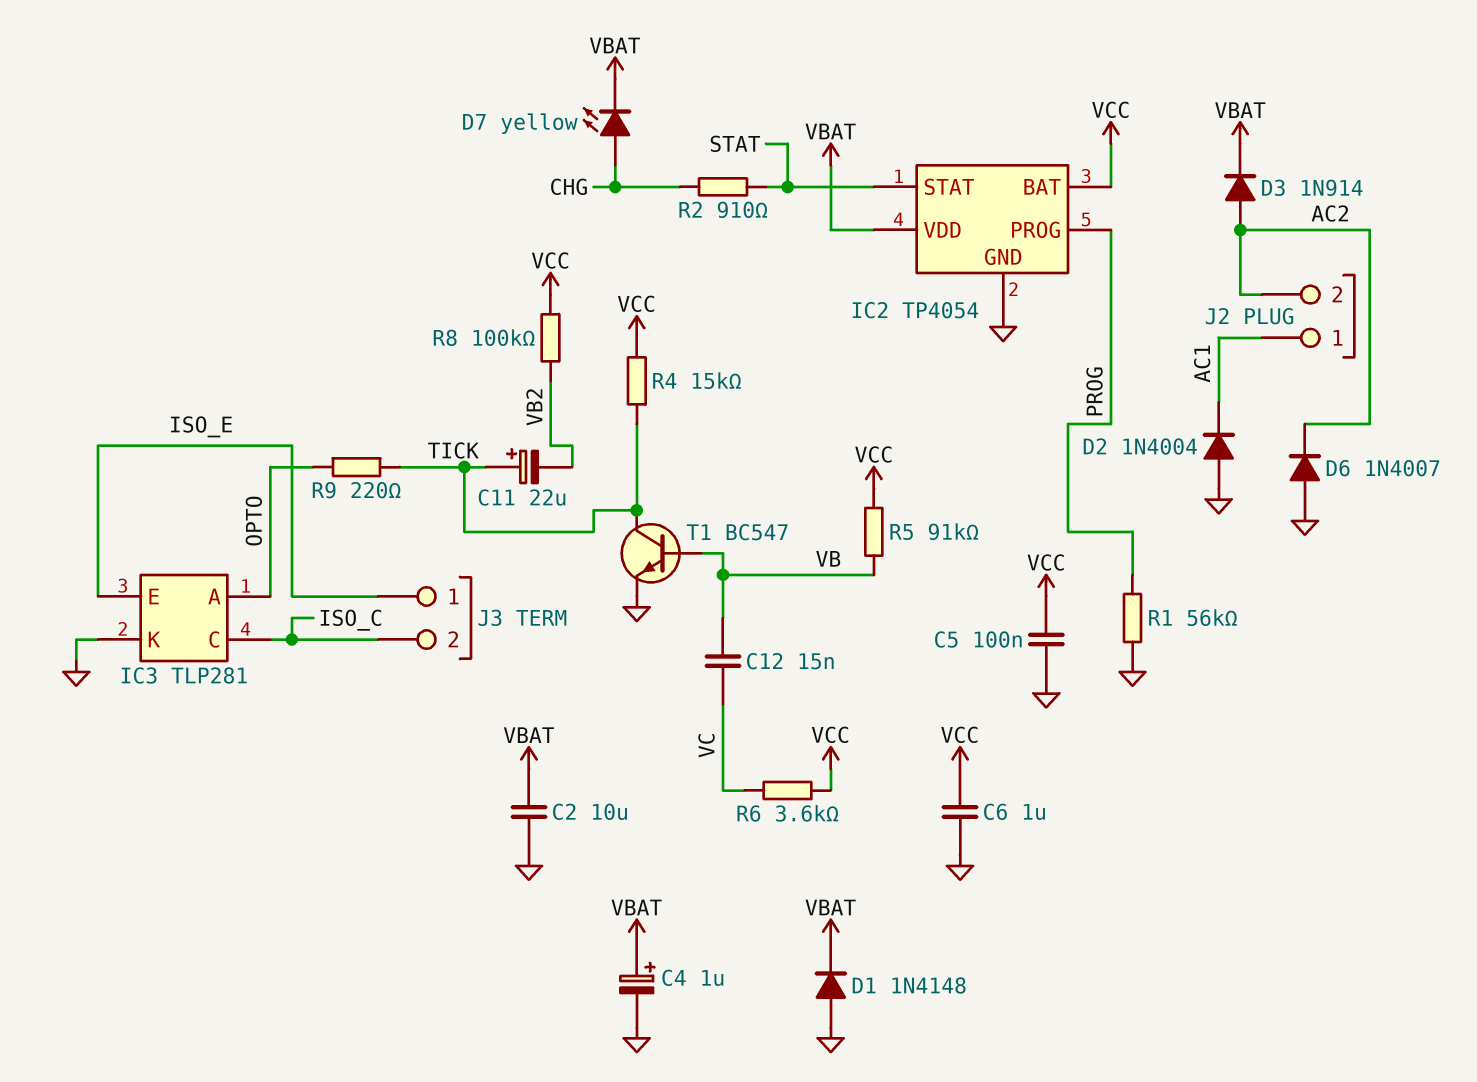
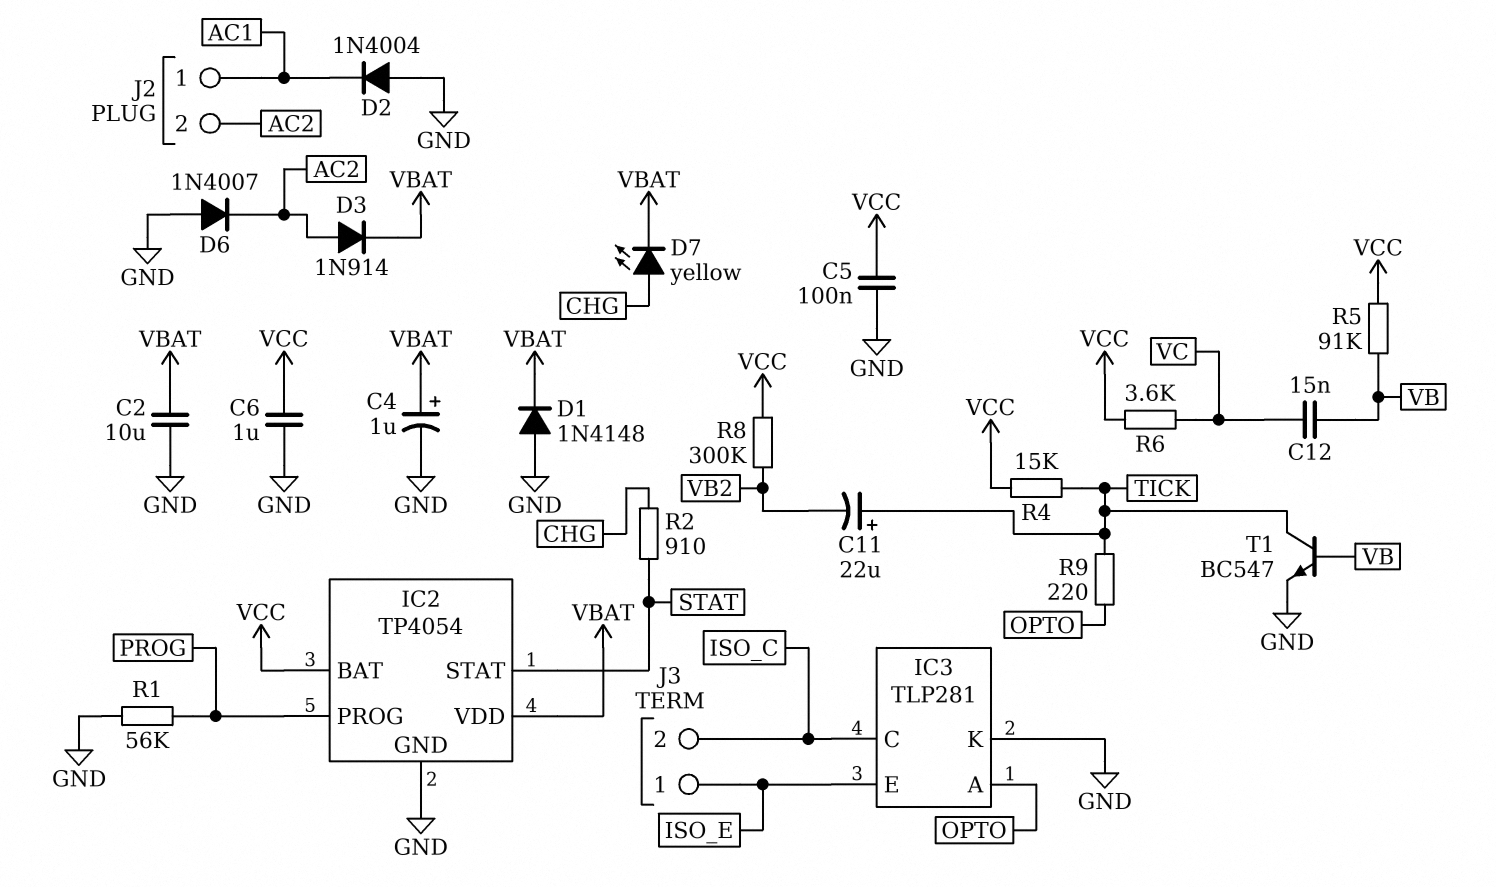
R8: 100k (VB2, VCC) -> 300k (VB2, VCC)

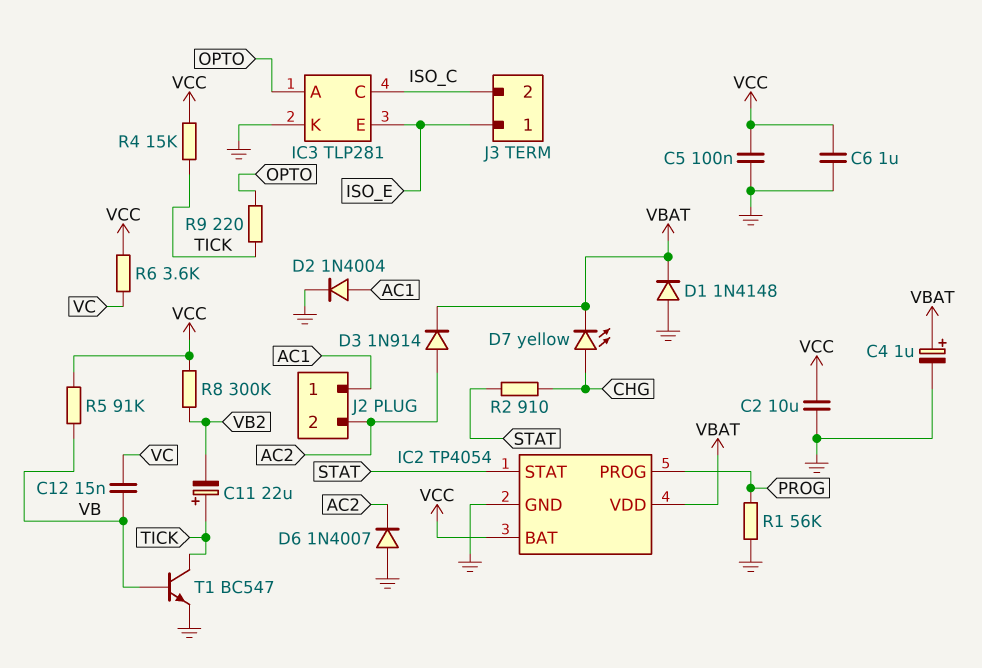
C2: 10uF (GND, VBAT) -> 10uF (GND, VCC)
D2: diode 1N4004 (A GND, K AC1) -> diode 1N4004 (A AC1, K GND)

